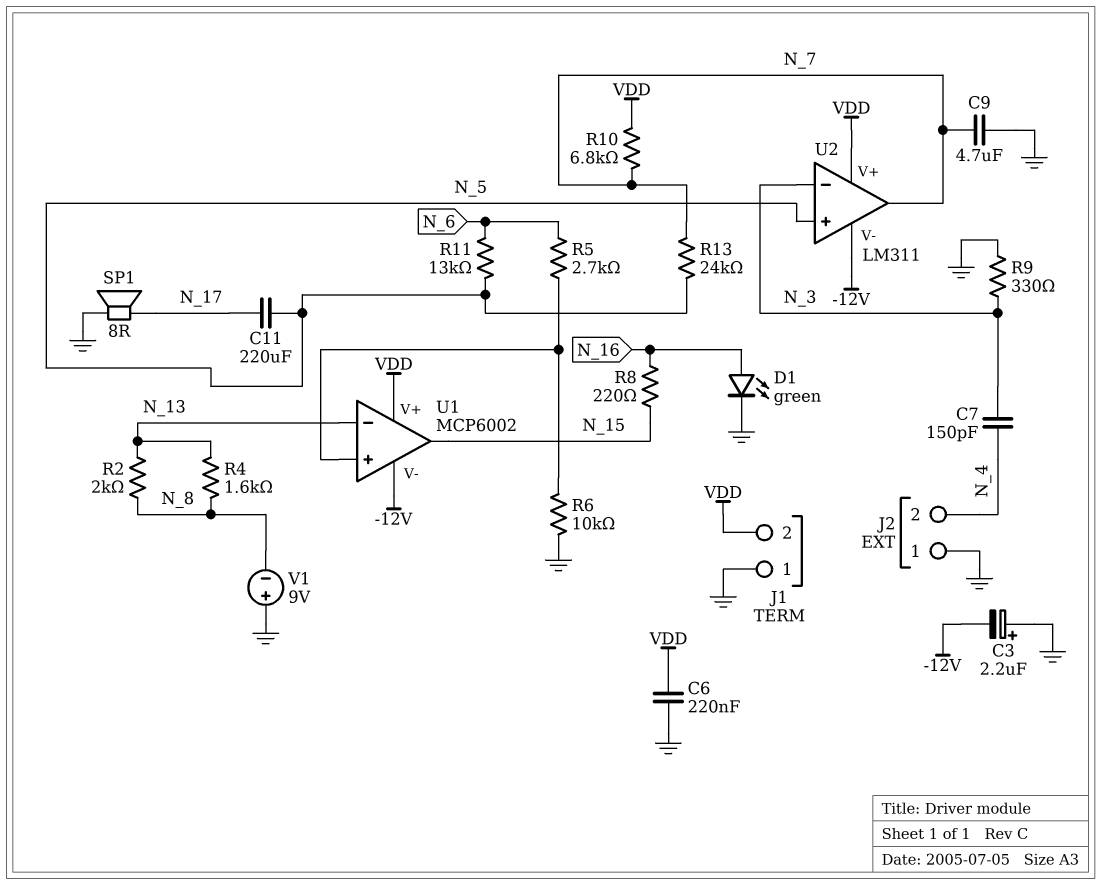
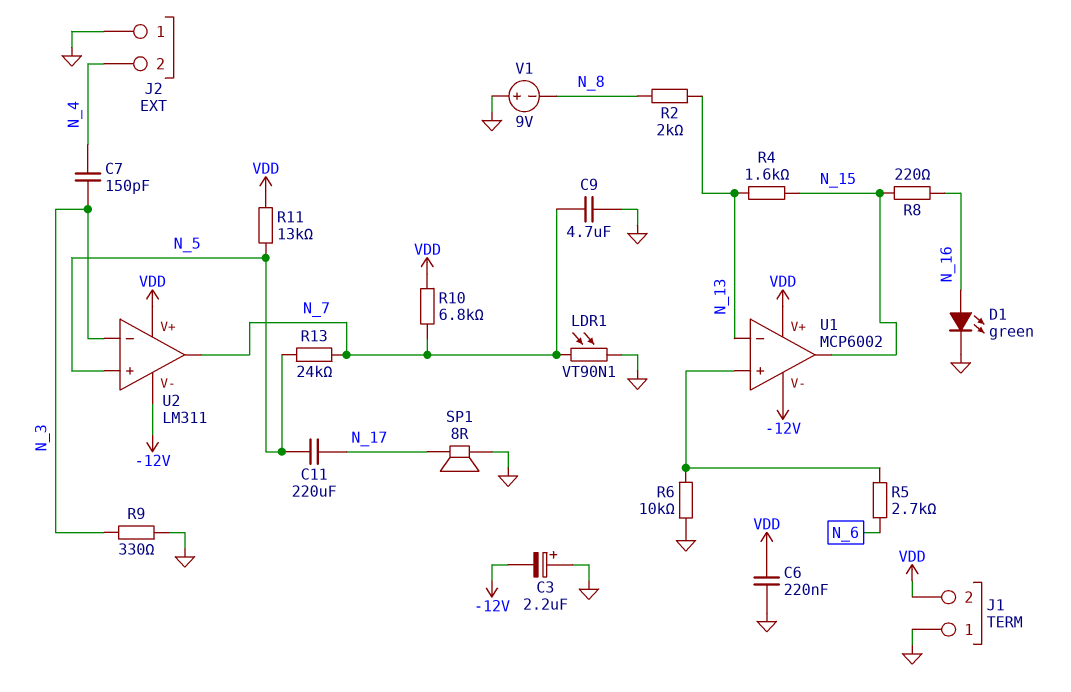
LDR1: none -> VT90N1 (GND, N_7)
R4: 1.6k (N_8, N_13) -> 1.6k (N_13, N_15)
R11: 13k (N_5, N_6) -> 13k (N_5, VDD)

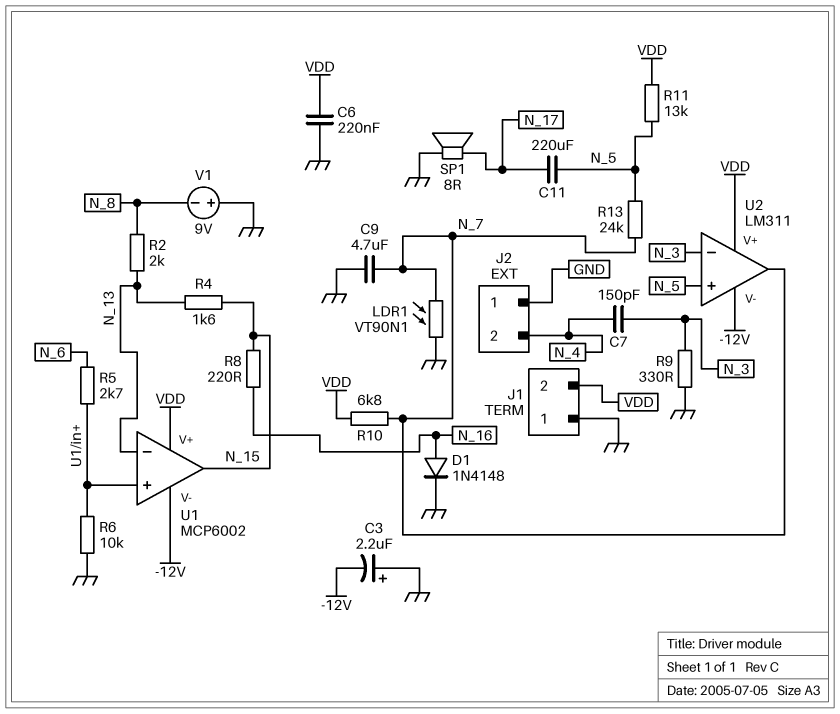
D1: LED green (A N_16, K GND) -> diode 1N4148 (A N_16, K GND)

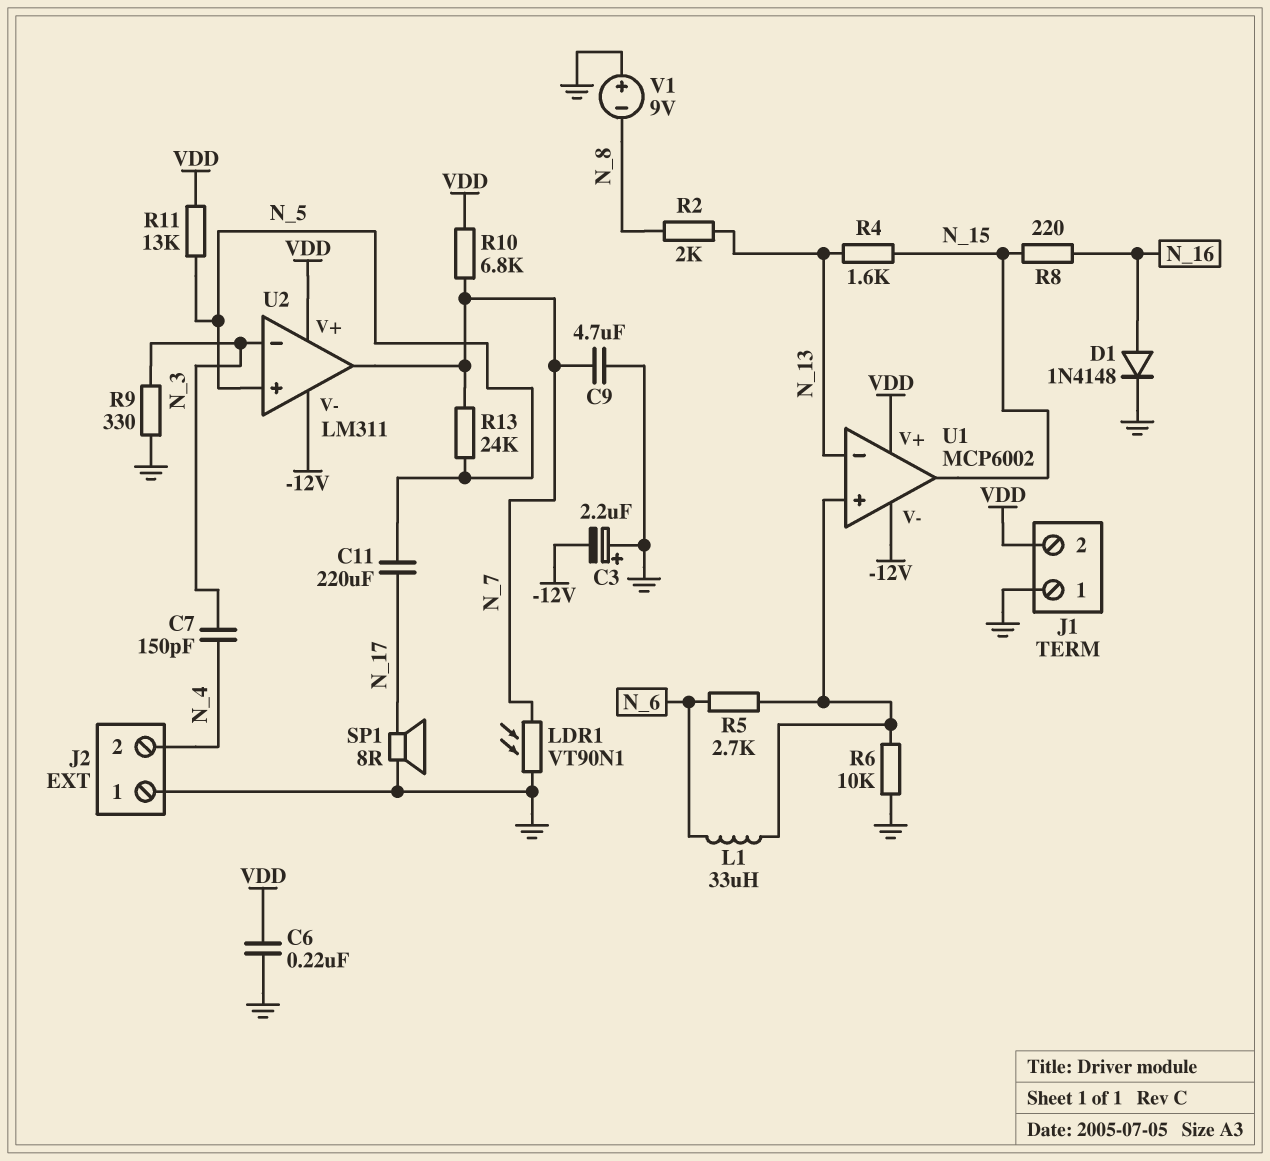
L1: none -> 33uH (N_6, U1/in+)

